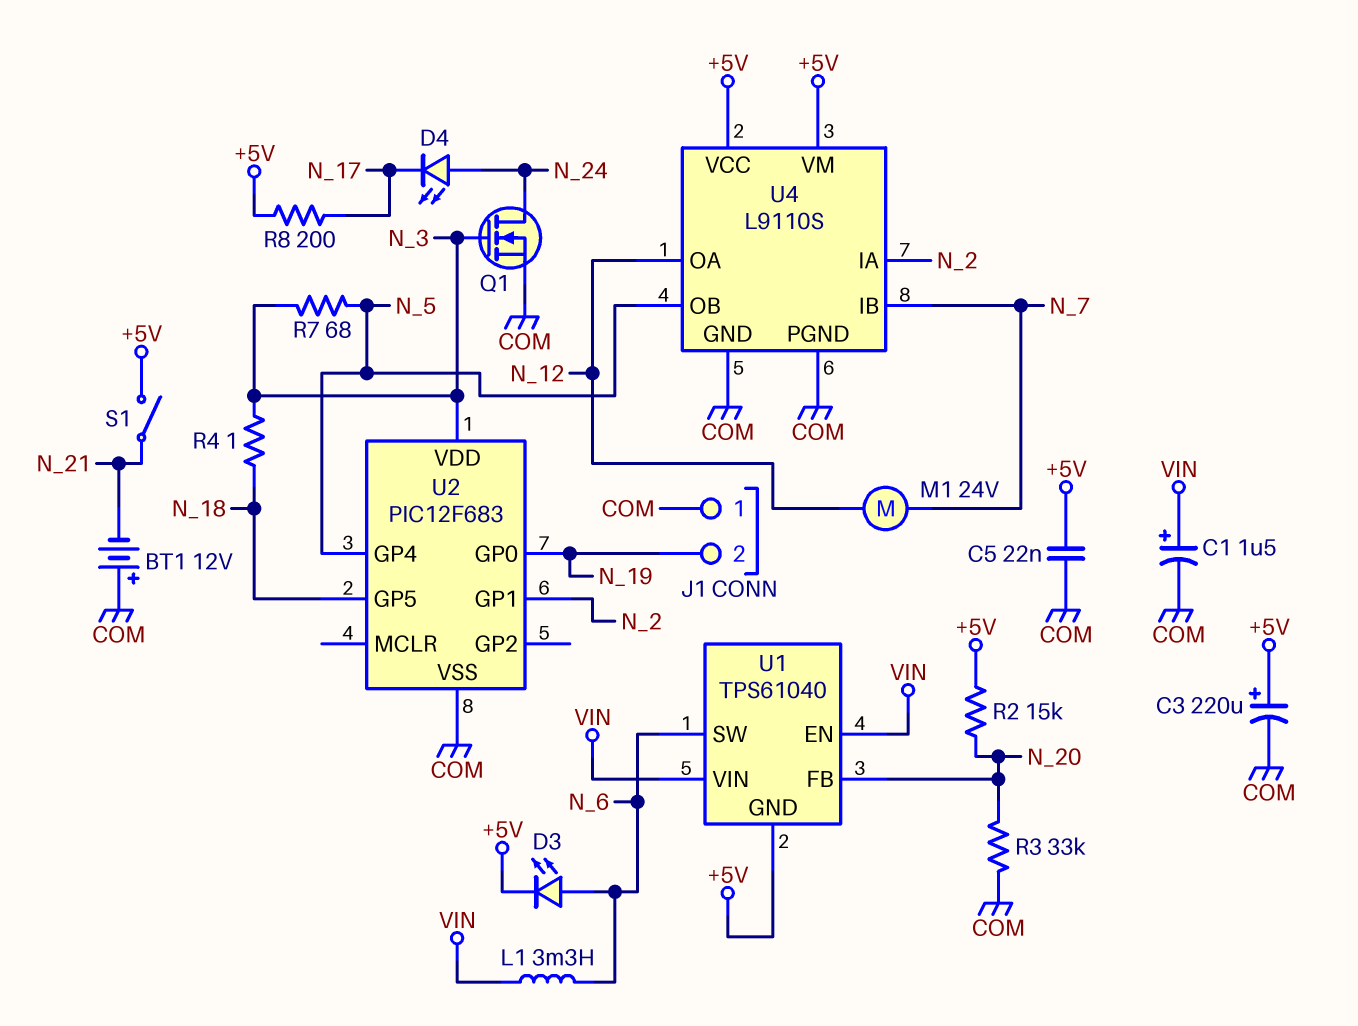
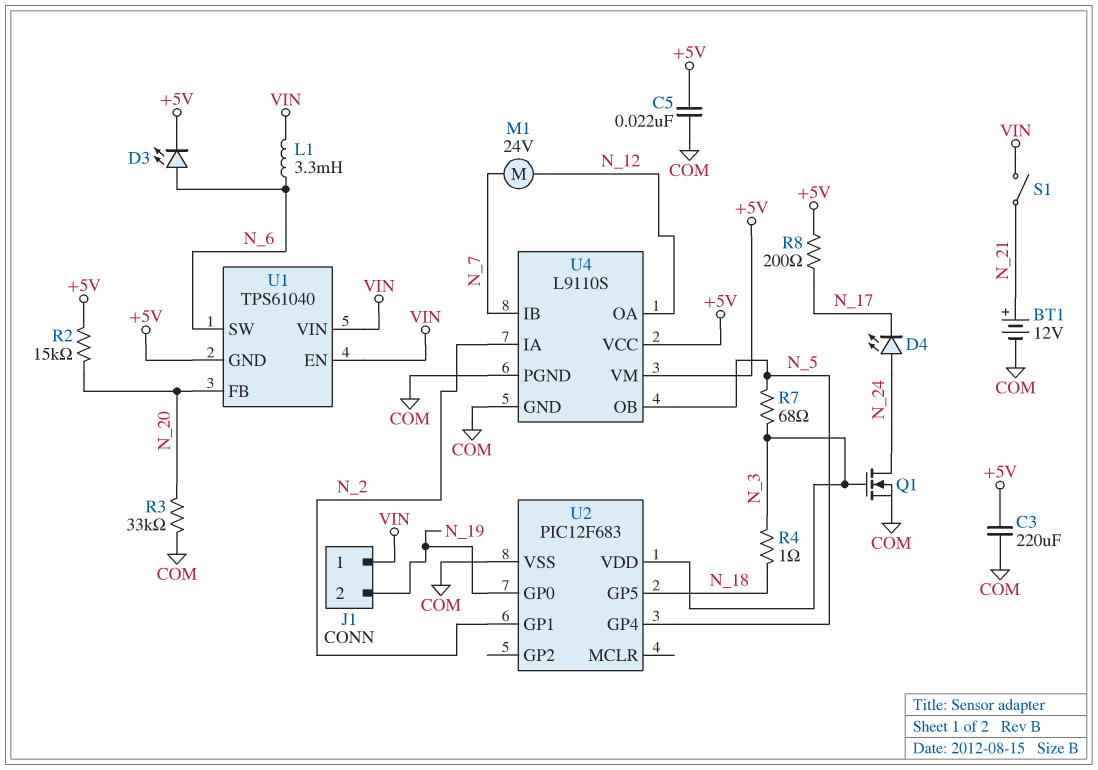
BT1: 12V (plus COM, minus N_21) -> 12V (plus N_21, minus COM)
C1: 1.5uF (plus VIN, minus COM) -> none
C3: 220uF (plus +5V, minus COM) -> 220uF (+5V, COM)
J1 pin 1: COM -> VIN
S1: switch (+5V, N_21) -> switch (N_21, VIN)

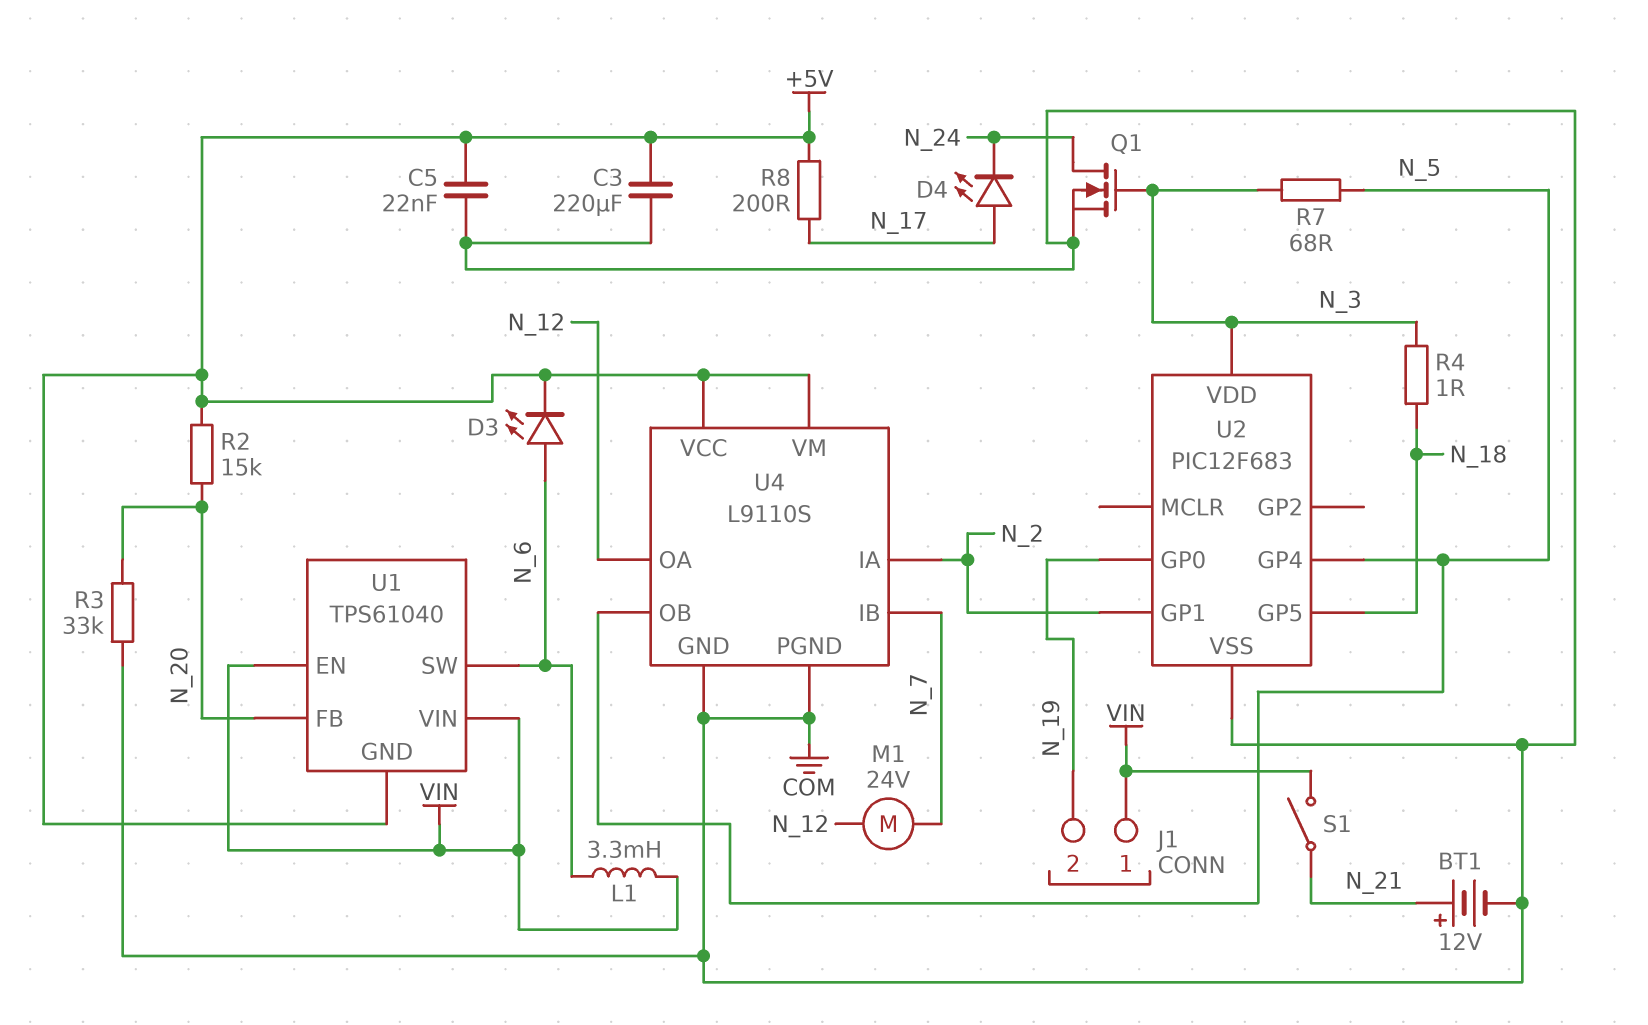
D4: LED (A N_24, K N_17) -> LED (A N_17, K N_24)

